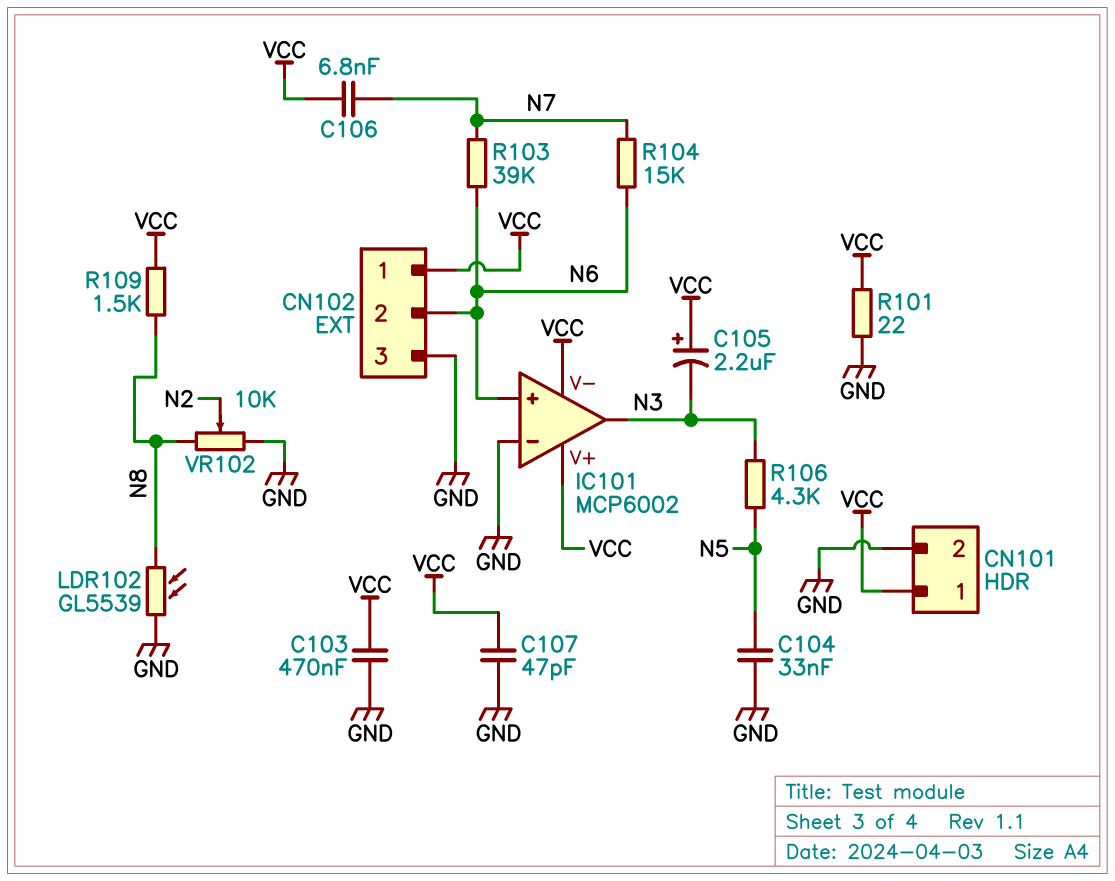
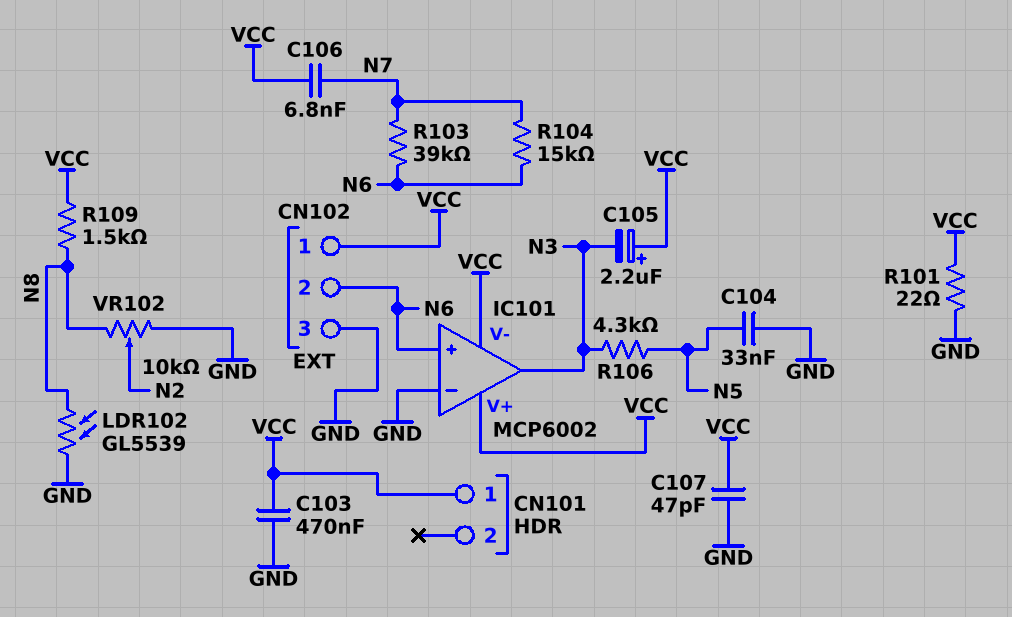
CN101 pin 2: GND -> none

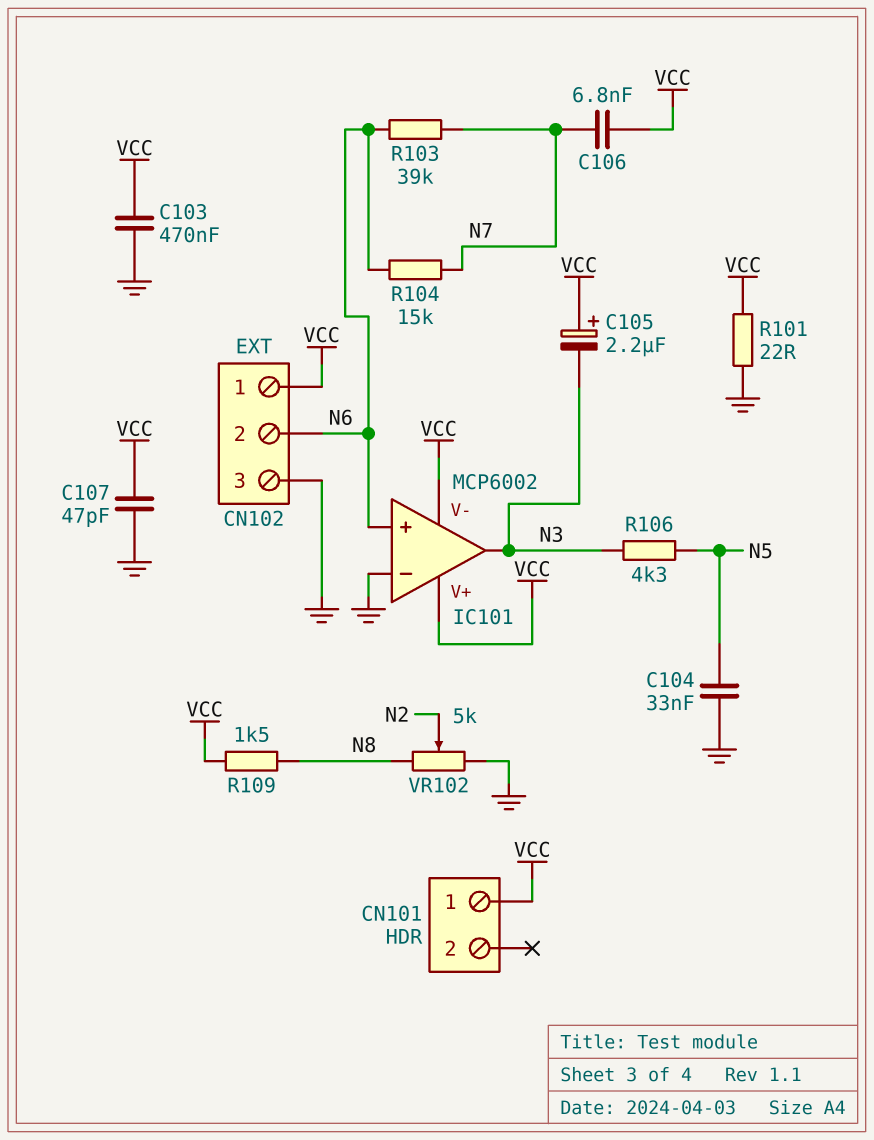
LDR102: GL5539 (GND, N8) -> none
VR102: 10k (GND, N8, wiper N2) -> 5k (GND, N8, wiper N2)

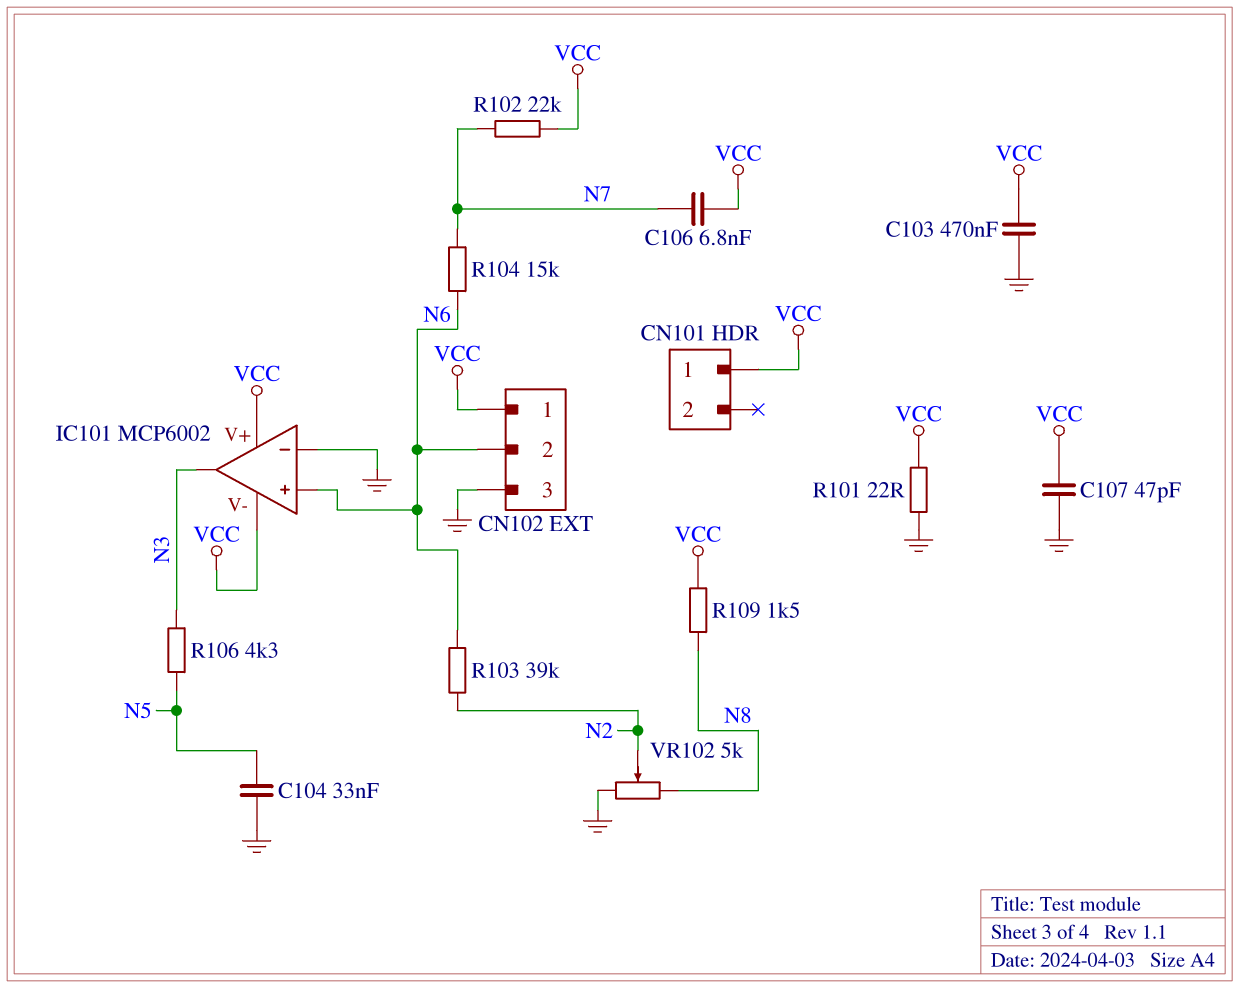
C105: 2.2uF (plus VCC, minus N3) -> none
R102: none -> 22k (N7, VCC)
R103: 39k (N6, N7) -> 39k (N2, N6)

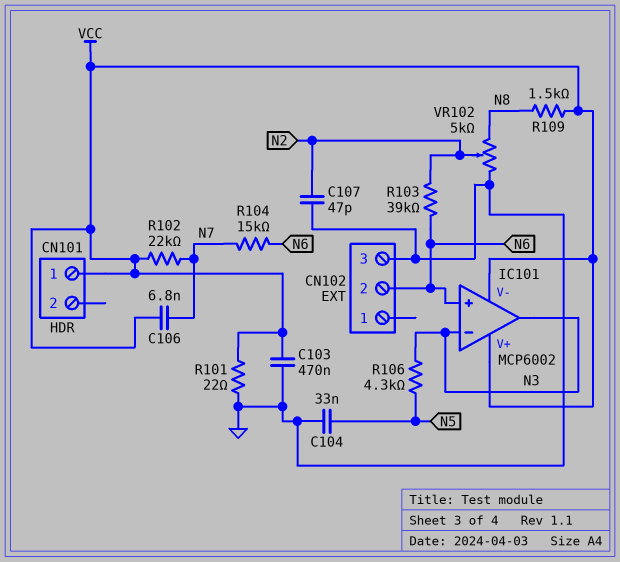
C107: 47pF (GND, VCC) -> 47pF (GND, N2)
CN102 pin 1: VCC -> none
IC101 pin in-: GND -> N3

